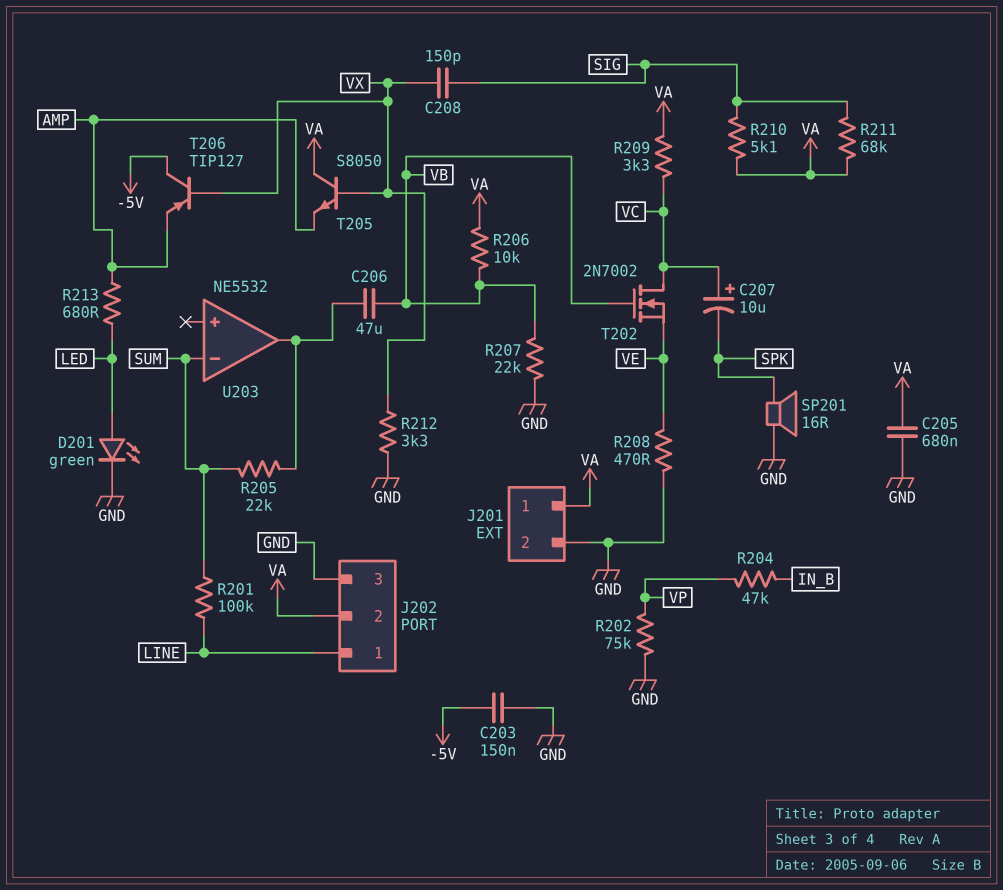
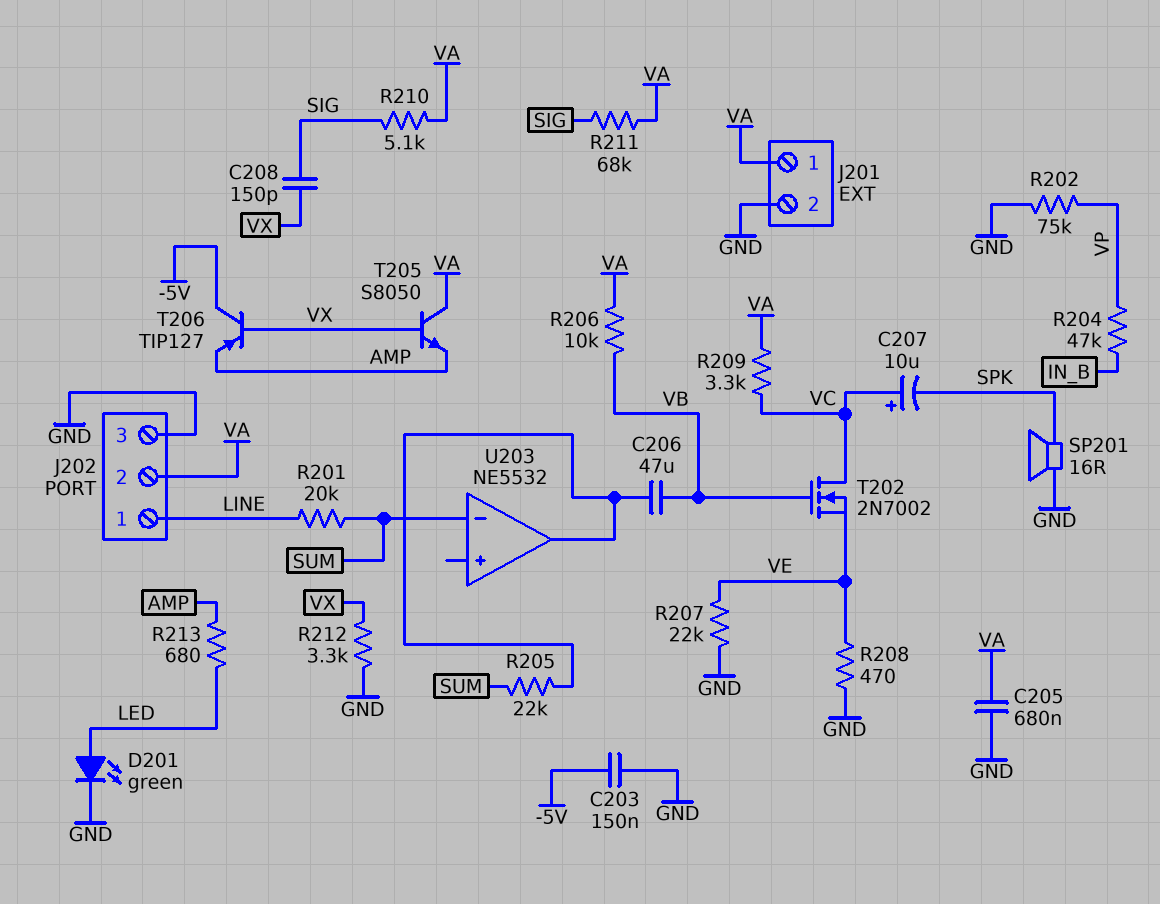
R201: 100k (LINE, SUM) -> 20k (LINE, SUM)
R207: 22k (GND, VB) -> 22k (GND, VE)

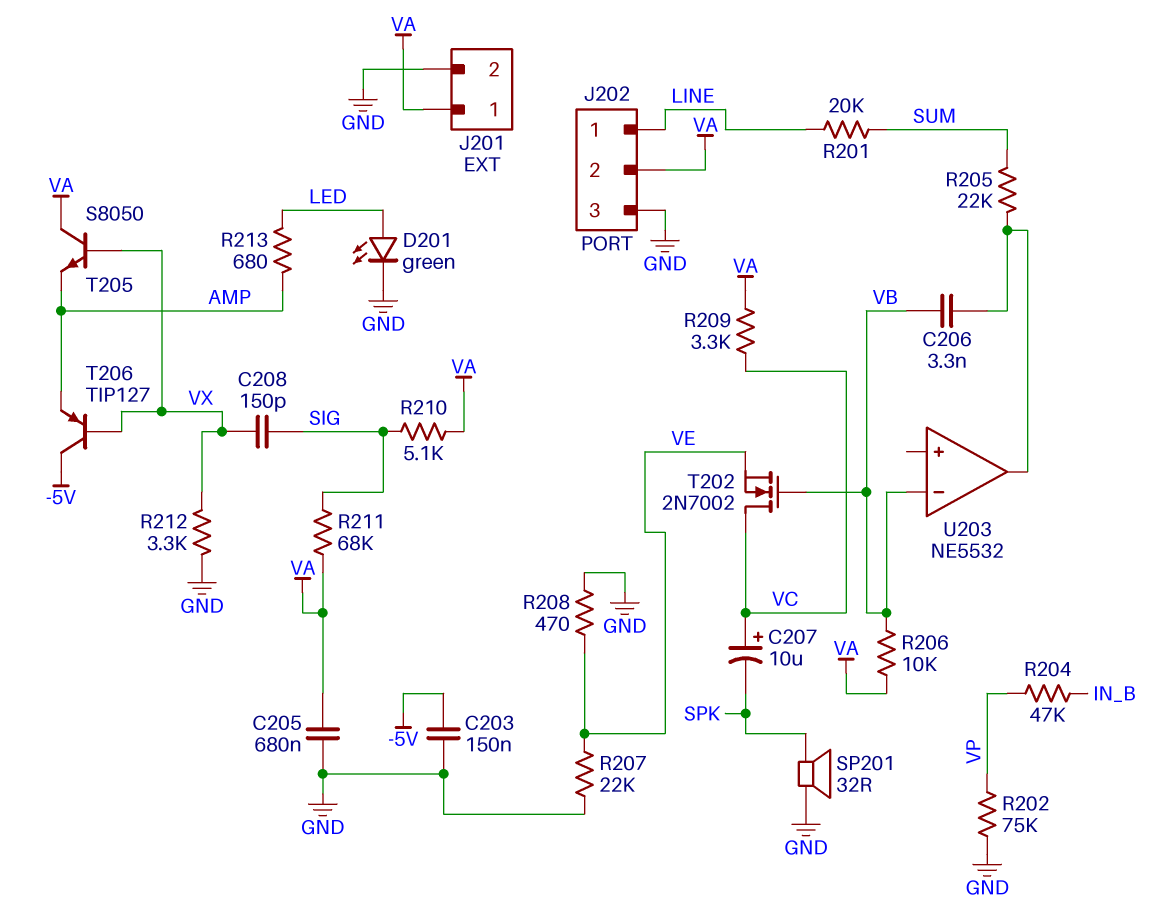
C206: 47uF (U203/out, VB) -> 3.3nF (U203/out, VB)
SP201: speaker 16R (GND, SPK) -> speaker 32R (GND, SPK)
U203 pin in-: SUM -> VB

